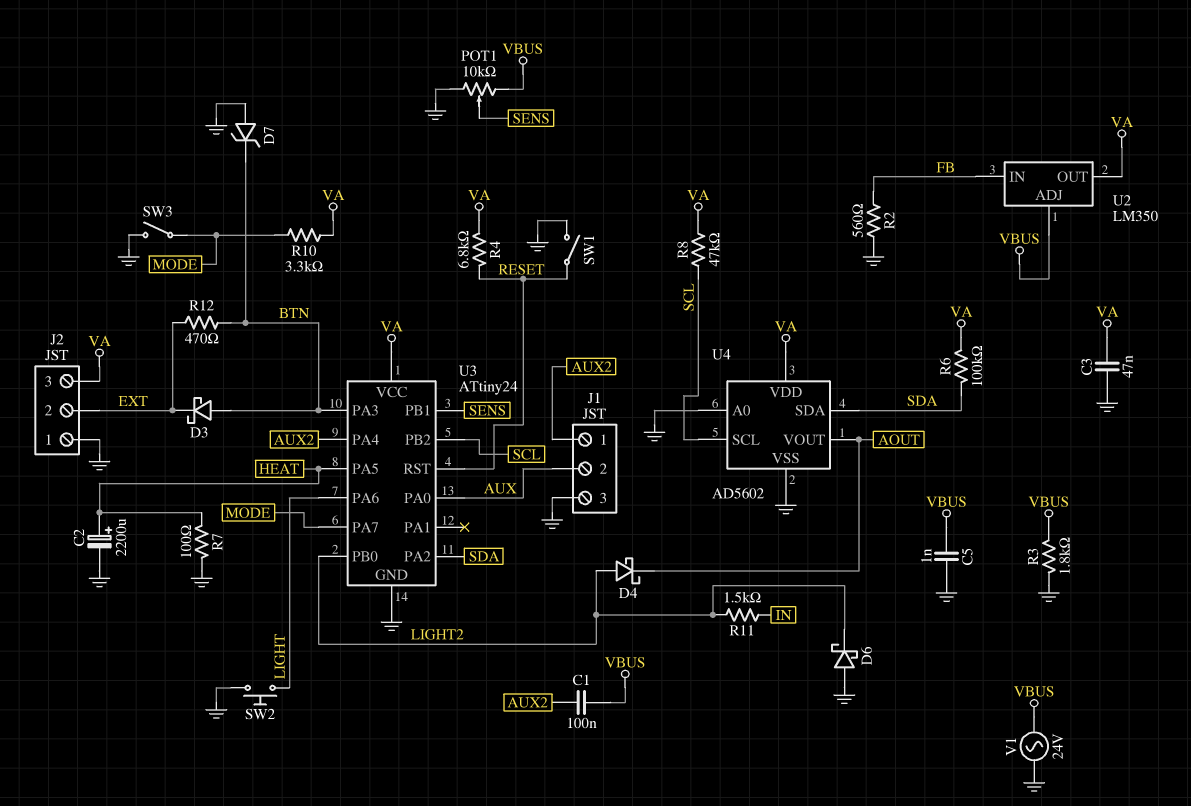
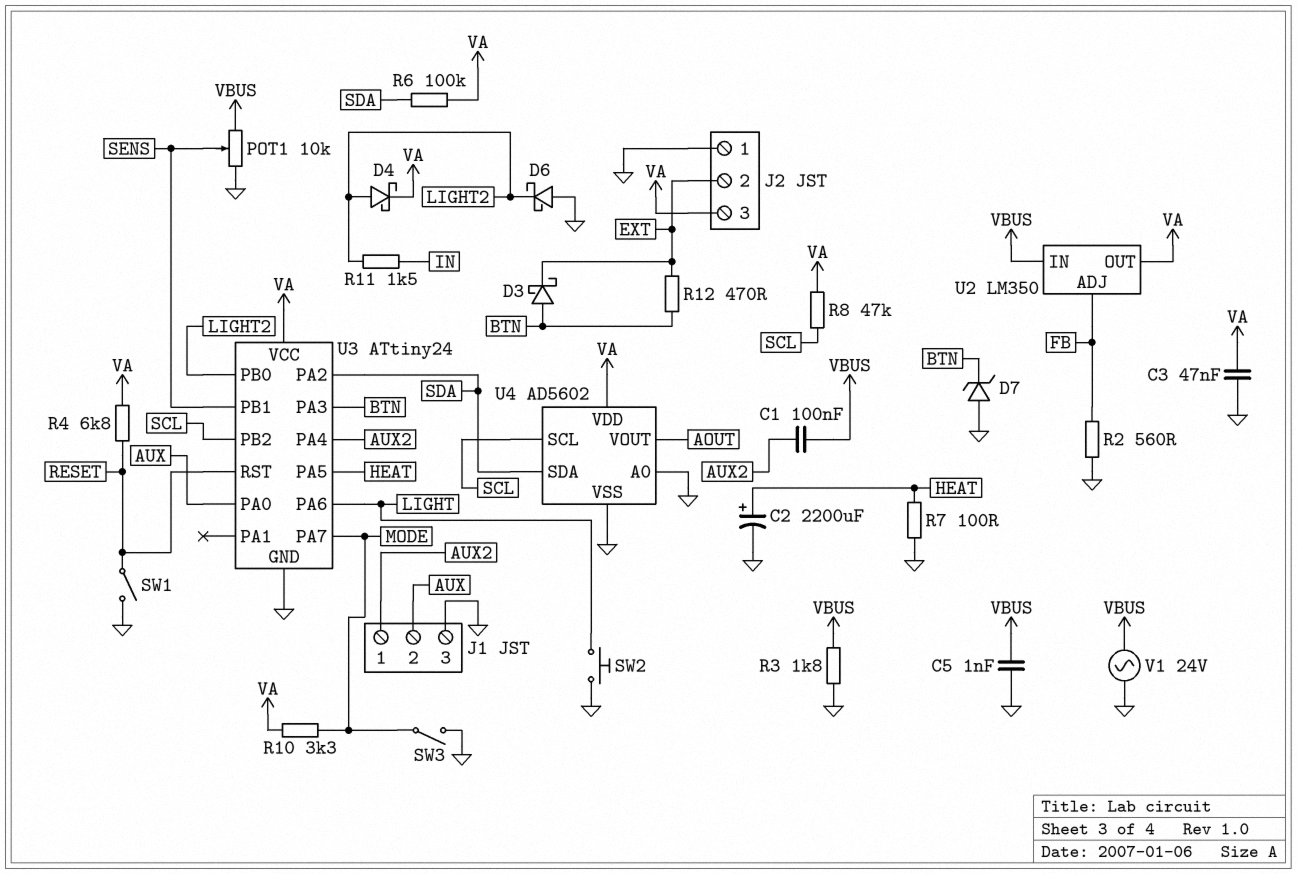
D4: schottky (A LIGHT2, K AOUT) -> schottky (A LIGHT2, K VA)
U2 pin ADJ: VBUS -> FB
U2 pin IN: FB -> VBUS

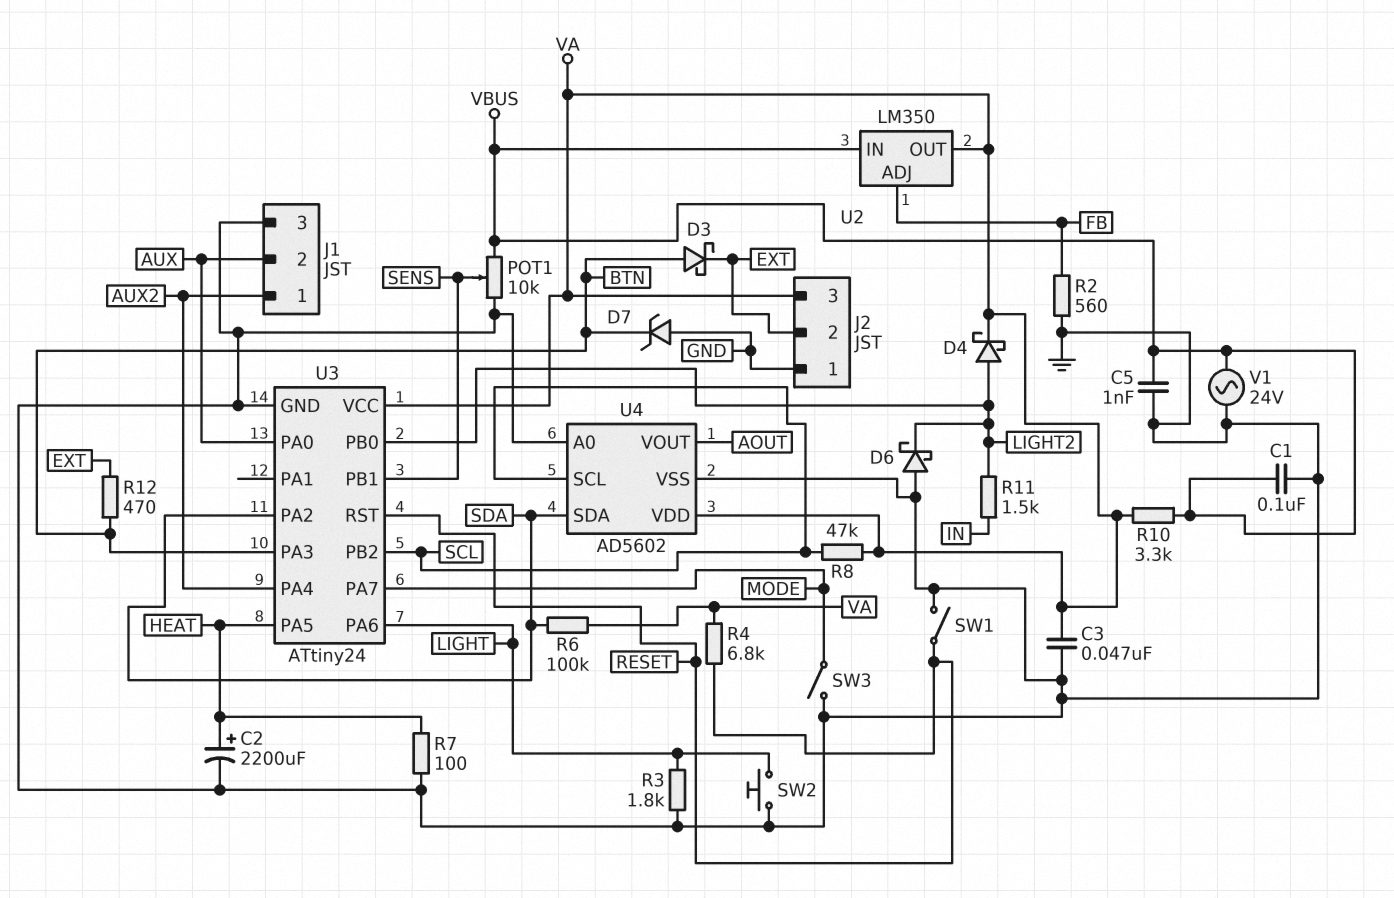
C1: 100nF (AUX2, VBUS) -> 100nF (GND, VBUS)
R3: 1.8k (GND, VBUS) -> 1.8k (GND, LIGHT)
R10: 3.3k (MODE, VA) -> 3.3k (VA, VBUS)

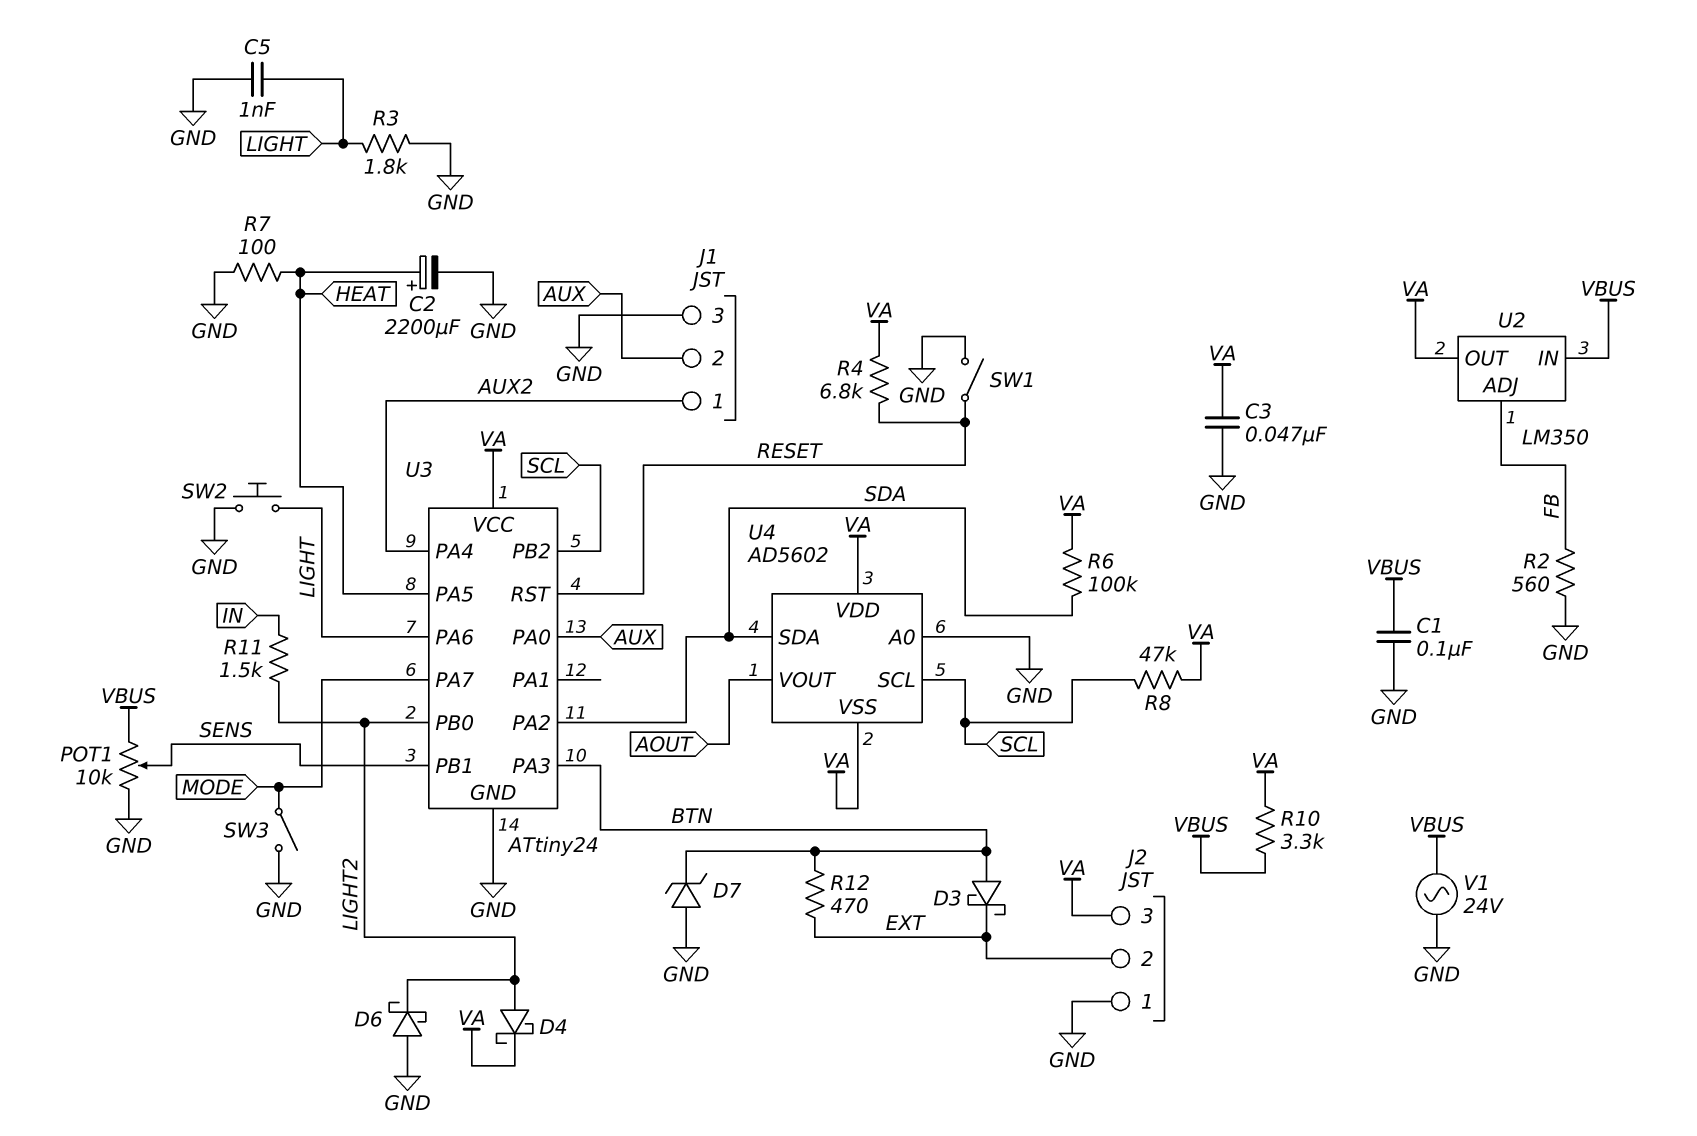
C5: 1nF (GND, VBUS) -> 1nF (GND, LIGHT)
U4 pin VSS: GND -> VA

